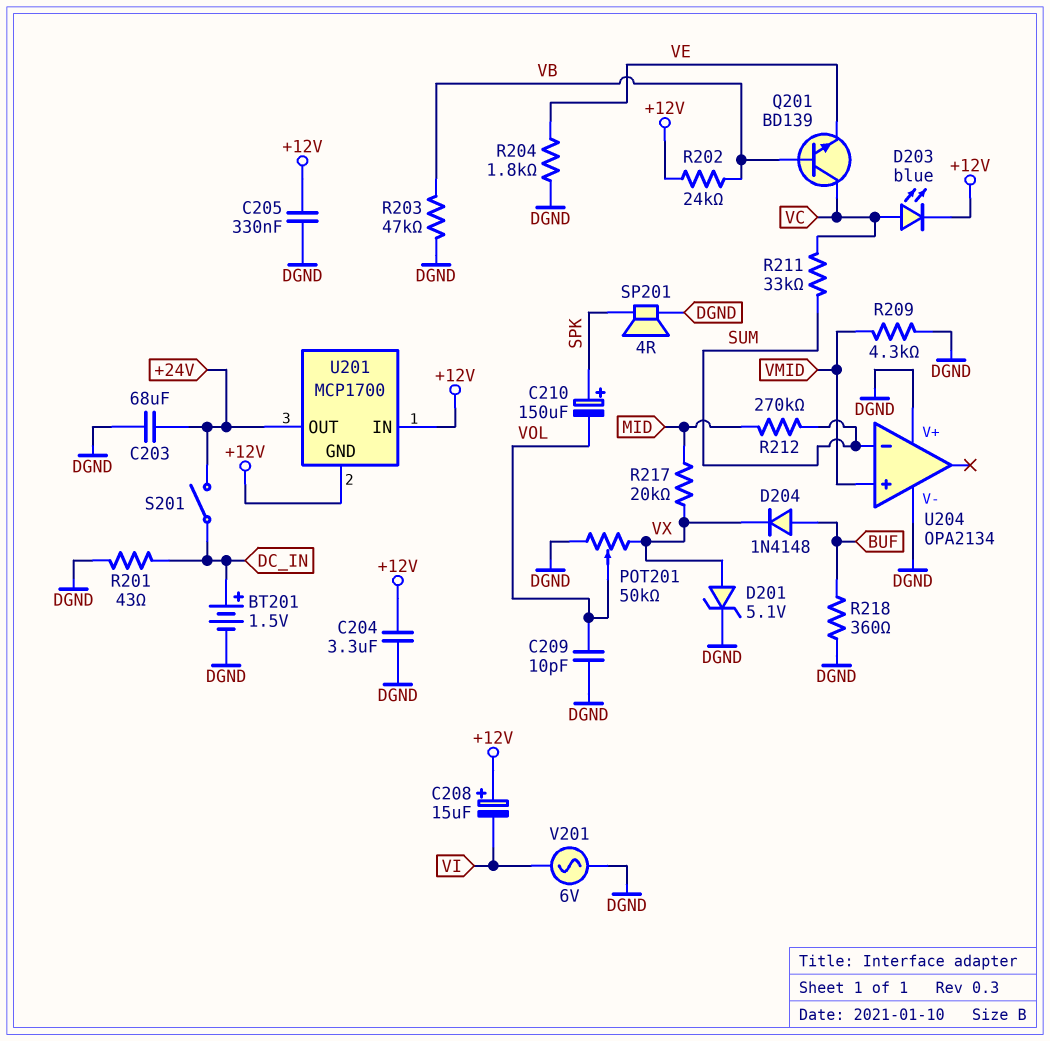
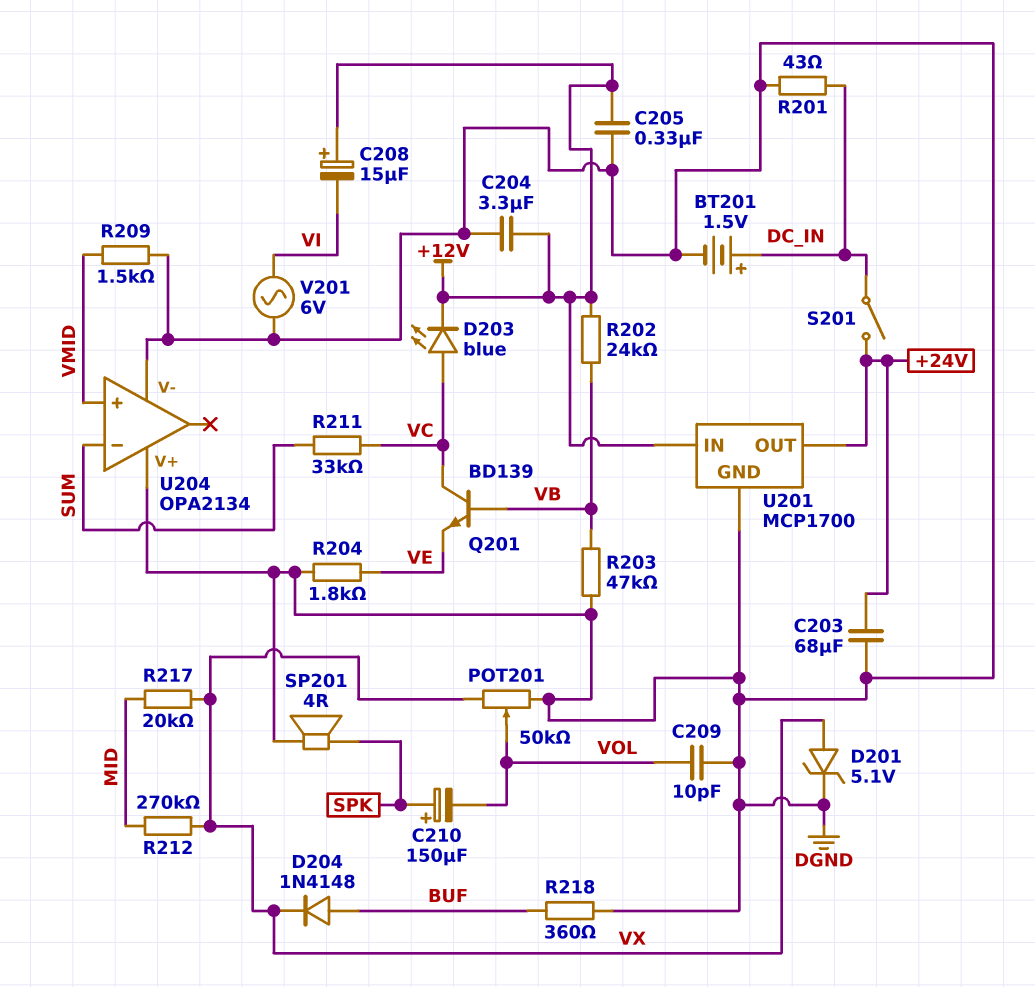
R209: 4.3k (DGND, VMID) -> 1.5k (DGND, VMID)
R212: 270k (MID, SUM) -> 270k (MID, VX)
U201 pin GND: +12V -> DGND

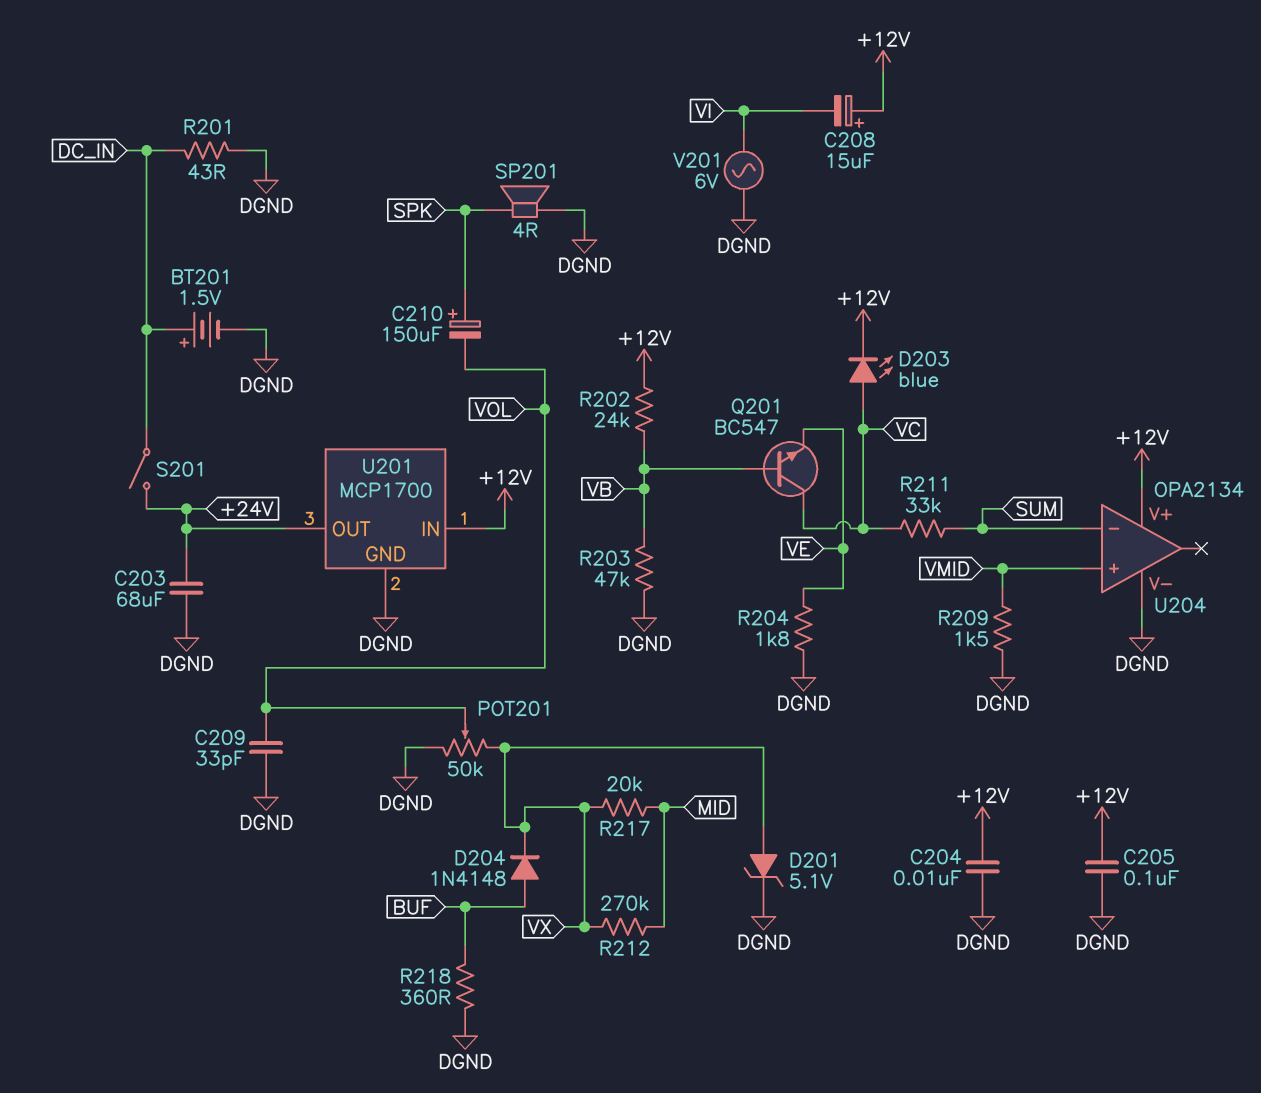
C204: 3.3uF (+12V, DGND) -> 10nF (+12V, DGND)
C205: 330nF (+12V, DGND) -> 100nF (+12V, DGND)
C209: 10pF (DGND, VOL) -> 33pF (DGND, VOL)
Q201: NPN BD139 (B VB, C VC, E VE) -> NPN BC547 (B VB, C VC, E VE)
U204 pin V+: DGND -> +12V

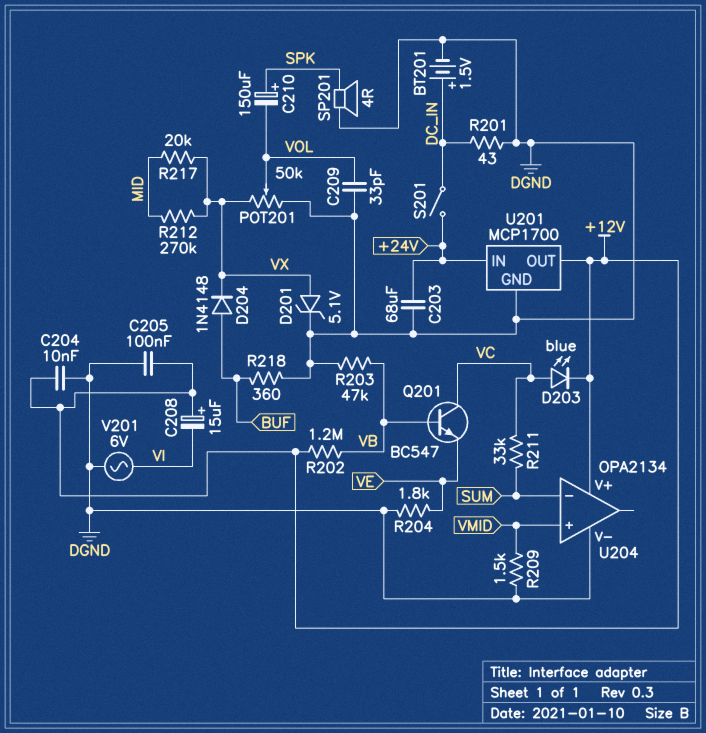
R202: 24k (+12V, VB) -> 1.2M (+12V, VB)
U201 pin IN: +12V -> +24V
U201 pin OUT: +24V -> +12V

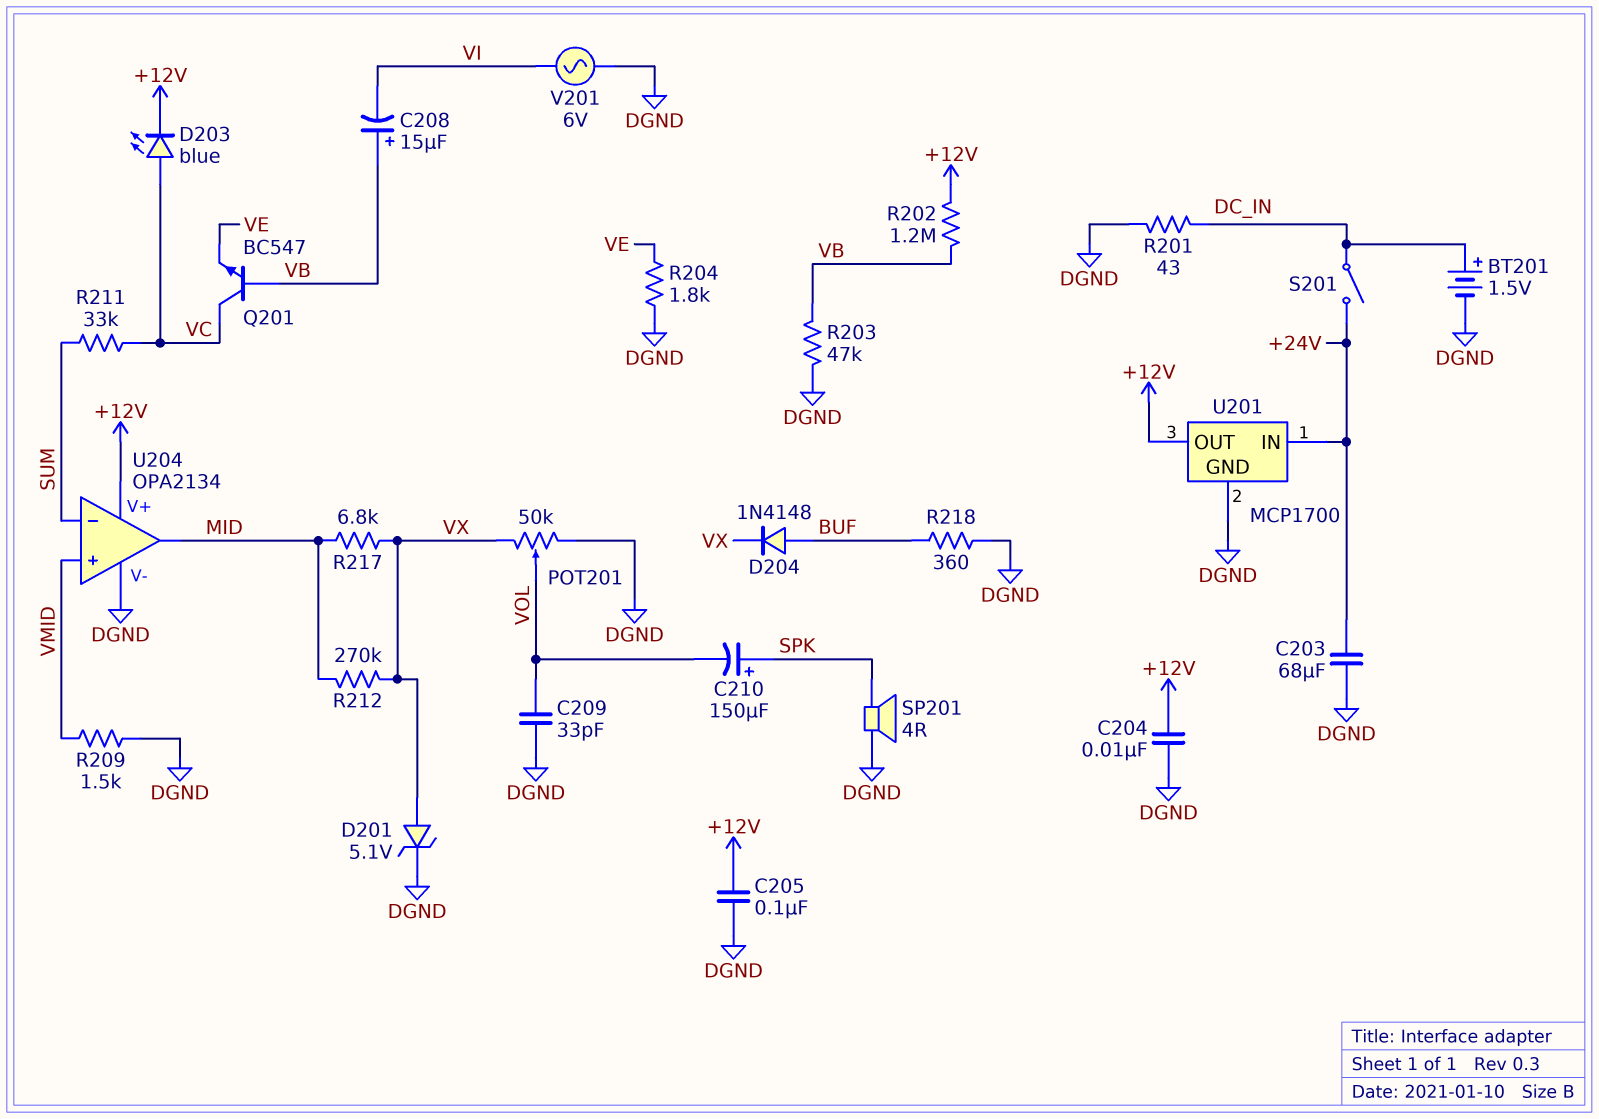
C208: 15uF (plus +12V, minus VI) -> 15uF (plus VB, minus VI)
R217: 20k (MID, VX) -> 6.8k (MID, VX)
U204 pin out: none -> MID

